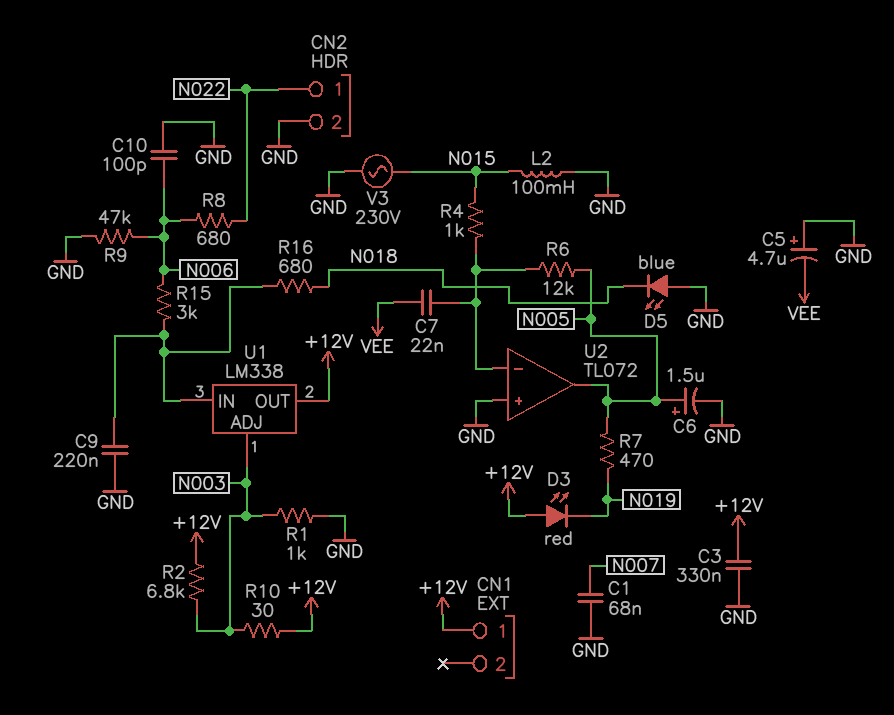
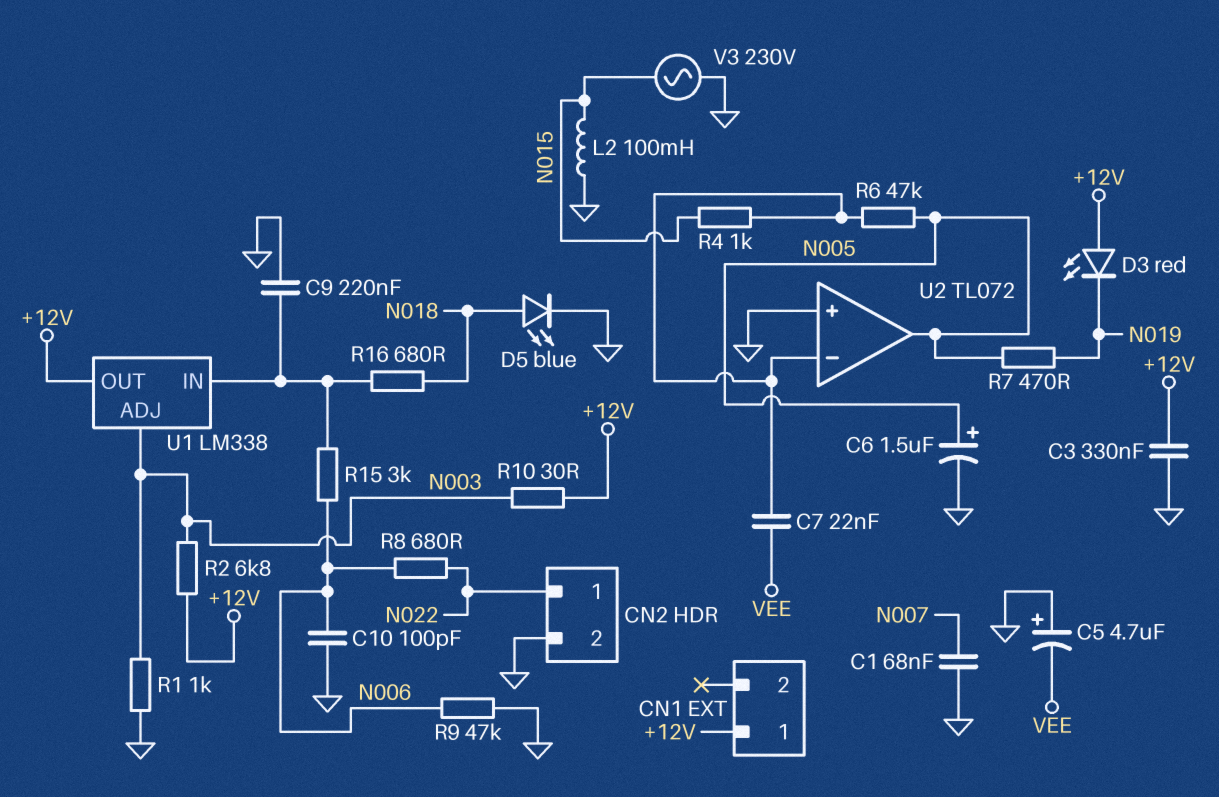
D5: LED blue (A GND, K N018) -> LED blue (A N018, K GND)
R6: 12k (N005, U2/in-) -> 47k (N005, U2/in-)

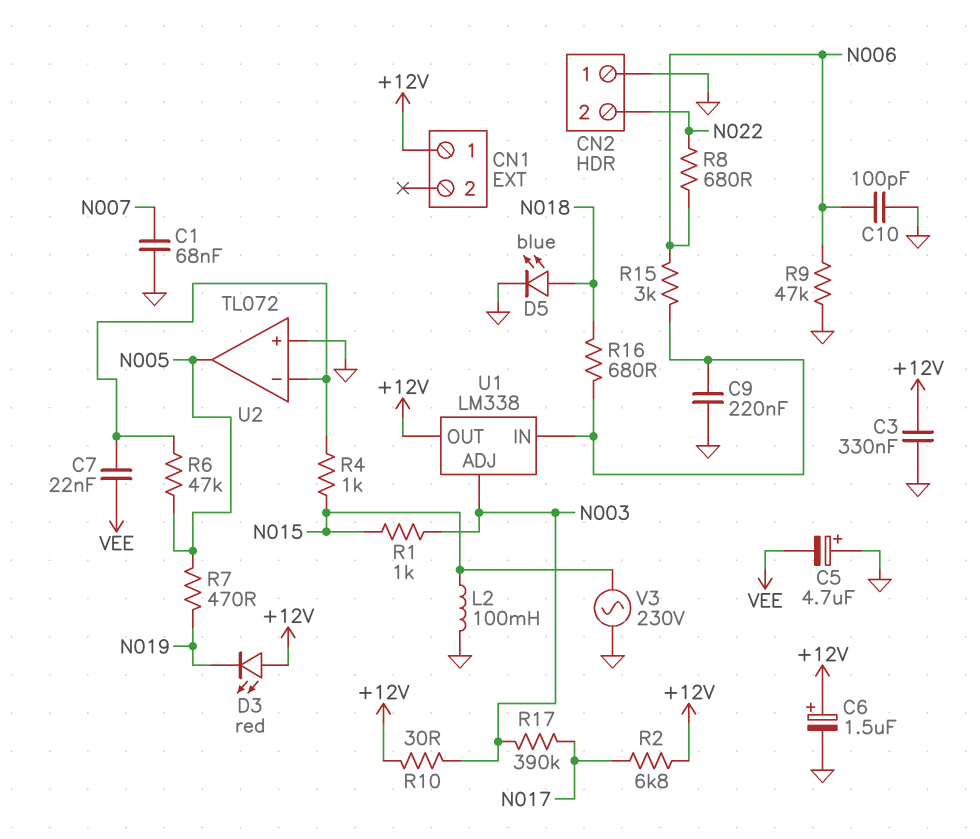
C6: 1.5uF (plus N005, minus GND) -> 1.5uF (plus +12V, minus GND)
CN2 pin 1: N022 -> GND
CN2 pin 2: GND -> N022
R1: 1k (GND, N003) -> 1k (N003, N015)
R2: 6.8k (+12V, N003) -> 6.8k (+12V, N017)
R17: none -> 390k (N003, N017)

